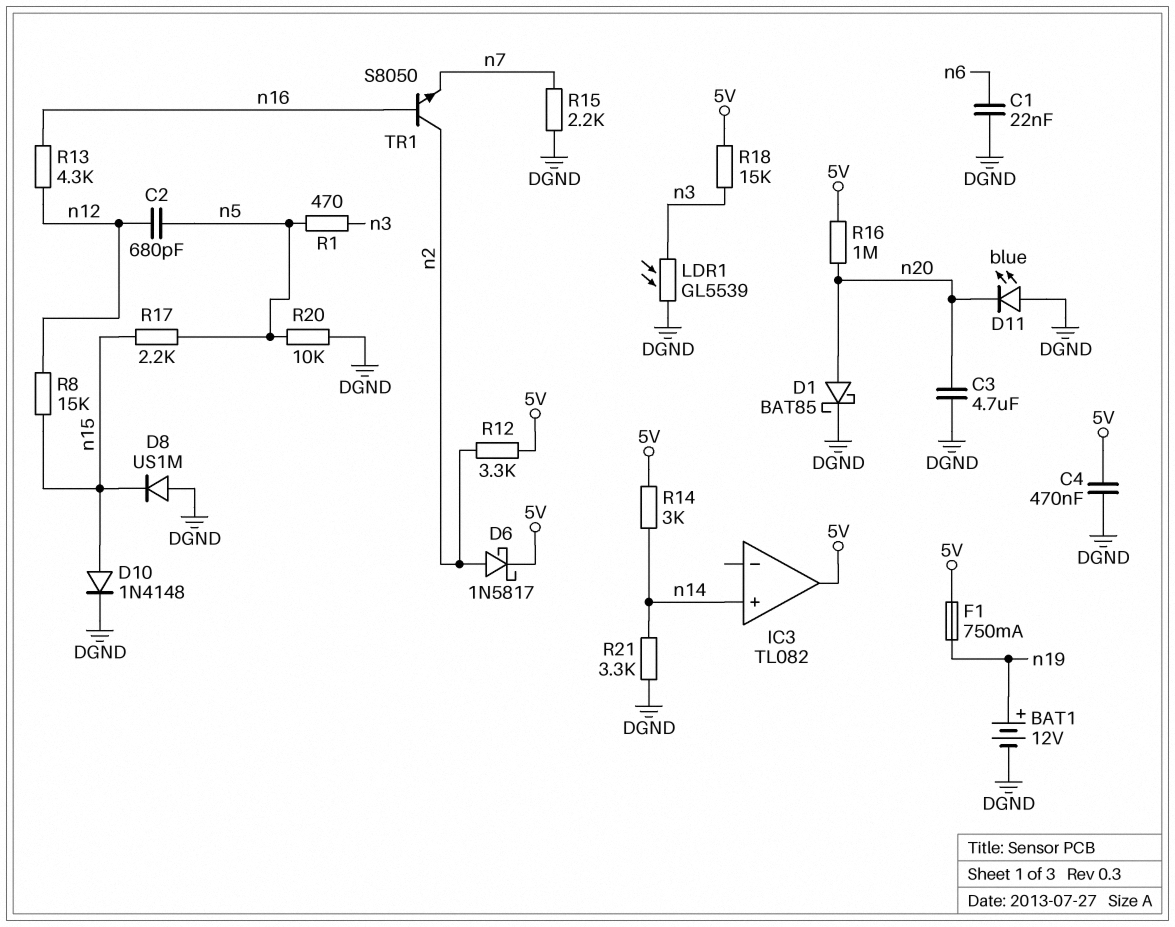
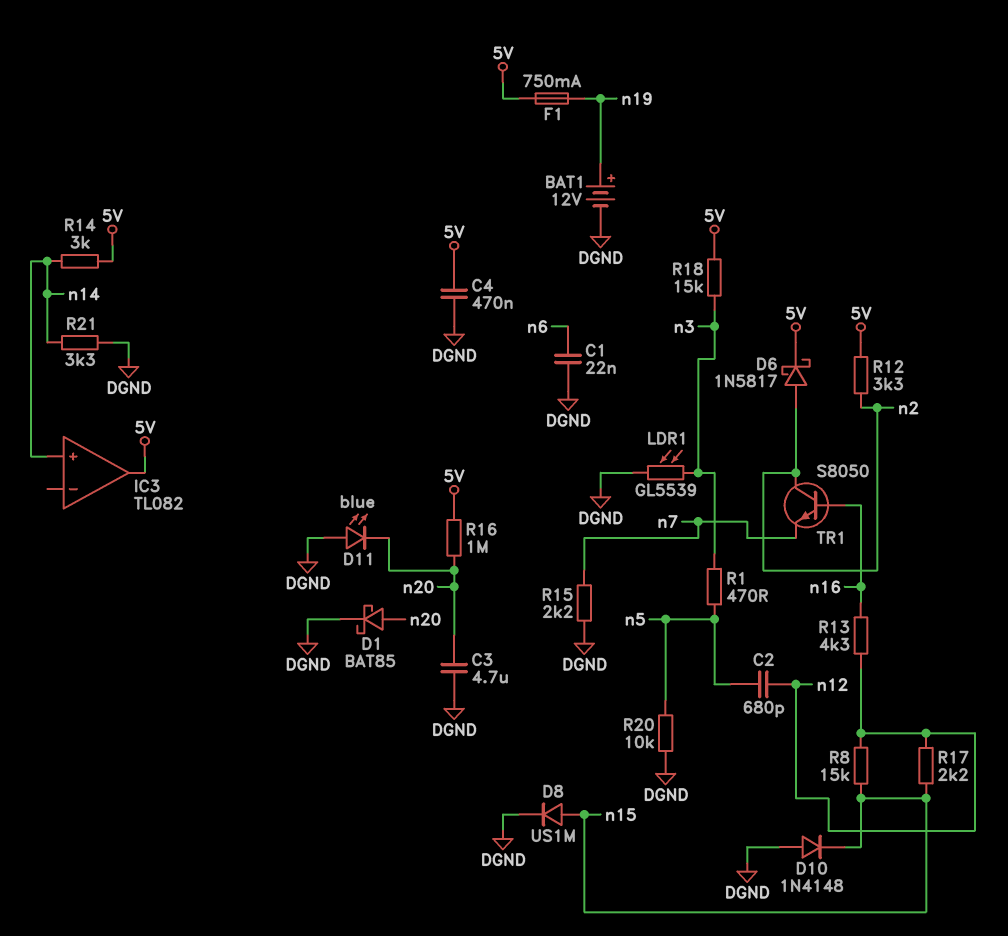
D8: diode US1M (A DGND, K n15) -> diode US1M (A n15, K DGND)
D10: diode 1N4148 (A n15, K DGND) -> diode 1N4148 (A DGND, K n15)
R17: 2.2k (n5, n15) -> 2.2k (n12, n15)

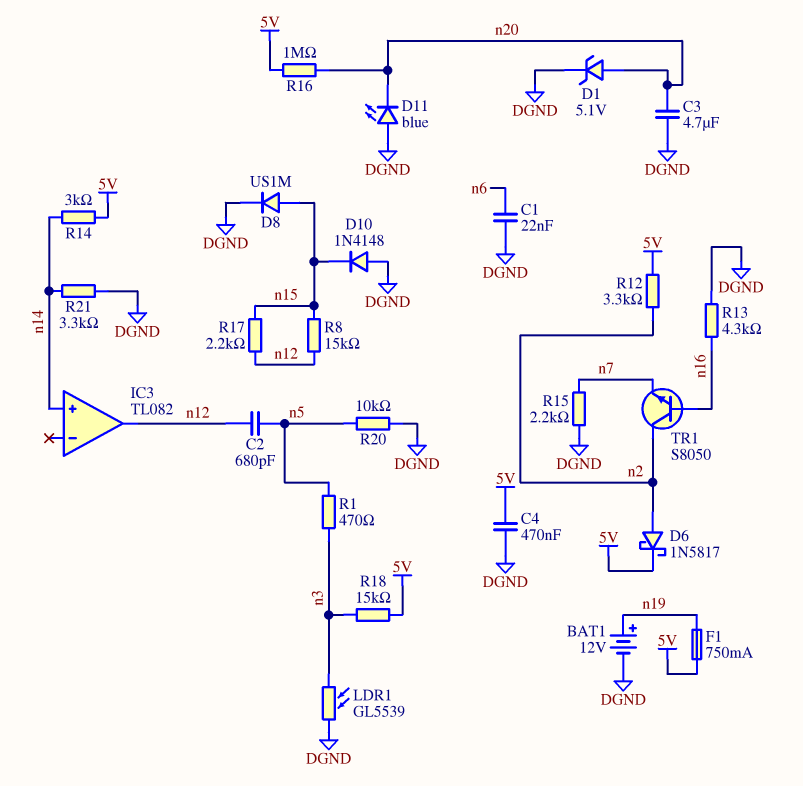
D1: schottky BAT85 (A n20, K DGND) -> zener 5.1V (A n20, K DGND)
IC3 pin out: 5V -> n12
R13: 4.3k (n12, n16) -> 4.3k (DGND, n16)

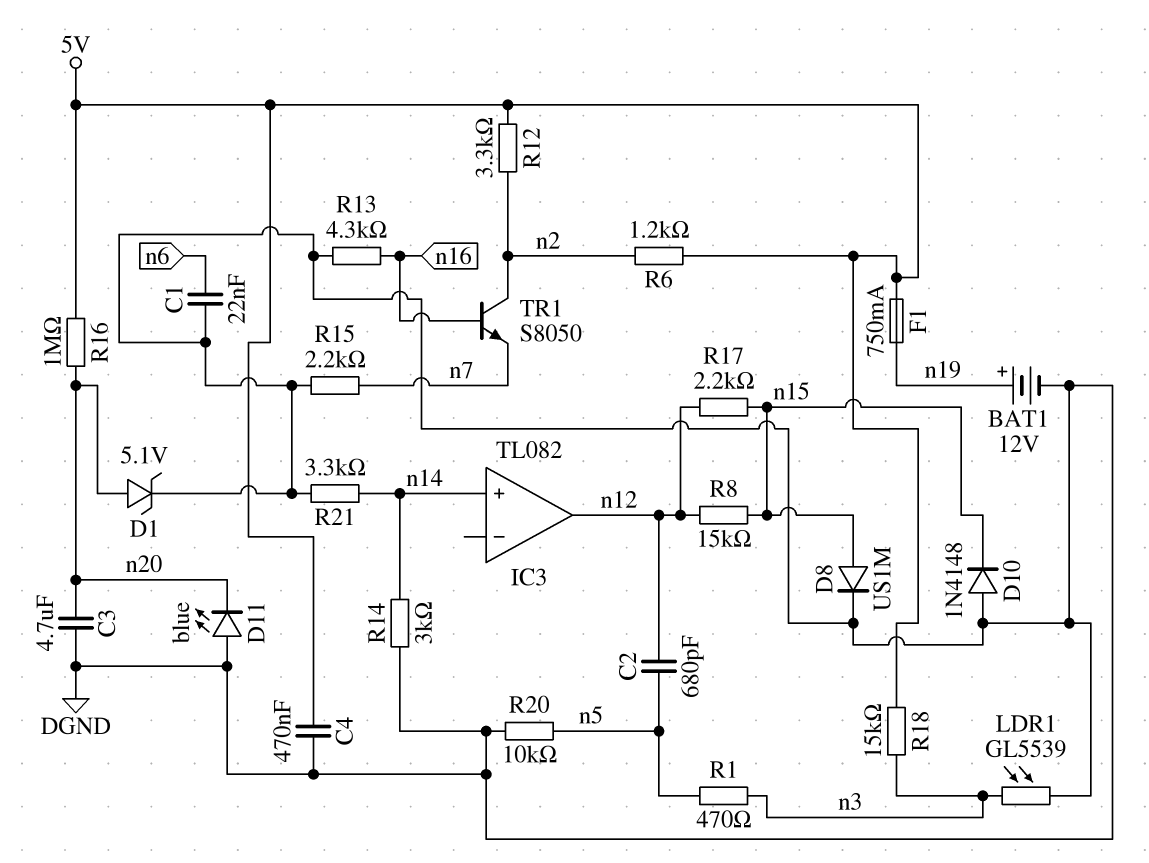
D6: schottky 1N5817 (A n2, K 5V) -> none
R6: none -> 1.2k (5V, n2)
R14: 3k (5V, n14) -> 3k (DGND, n14)

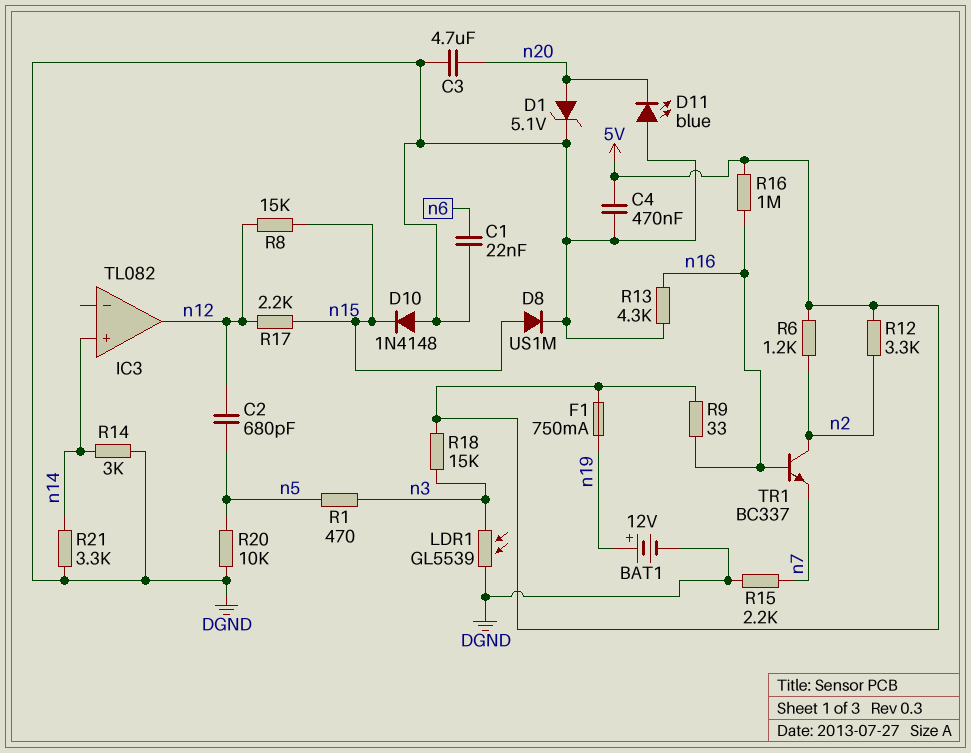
R9: none -> 33 (5V, n16)
R16: 1M (5V, n20) -> 1M (5V, n16)
TR1: NPN S8050 (B n16, C n2, E n7) -> NPN BC337 (B n16, C n2, E n7)

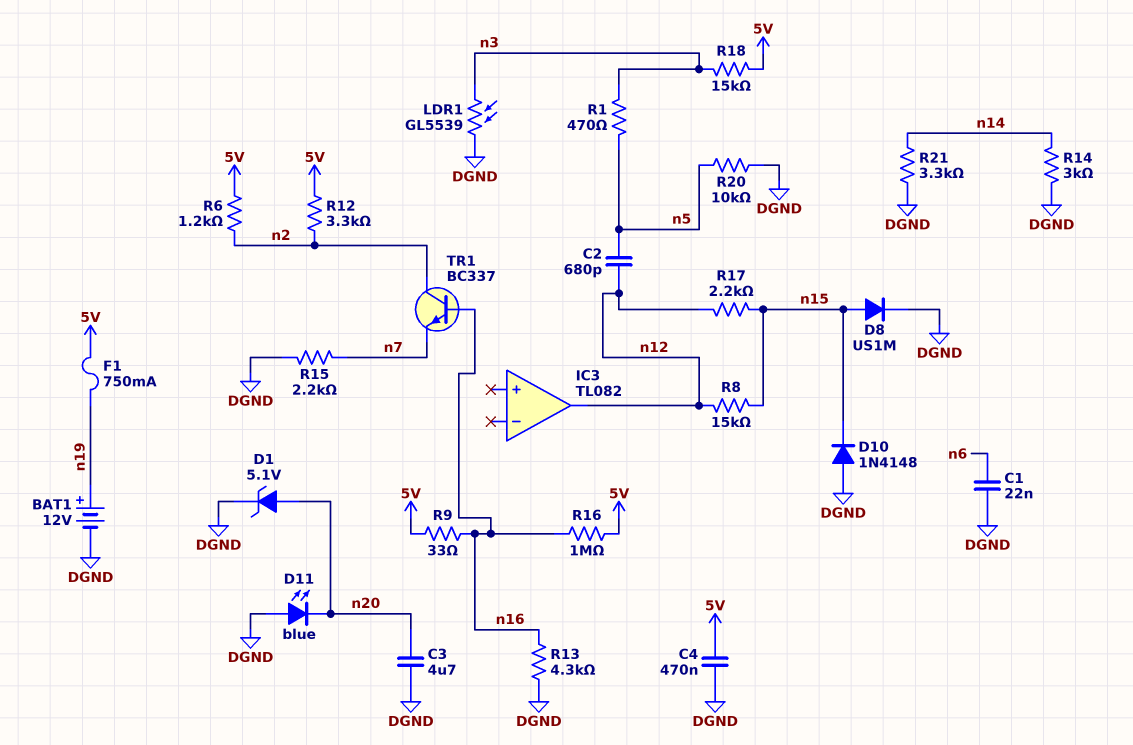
IC3 pin in+: n14 -> none

